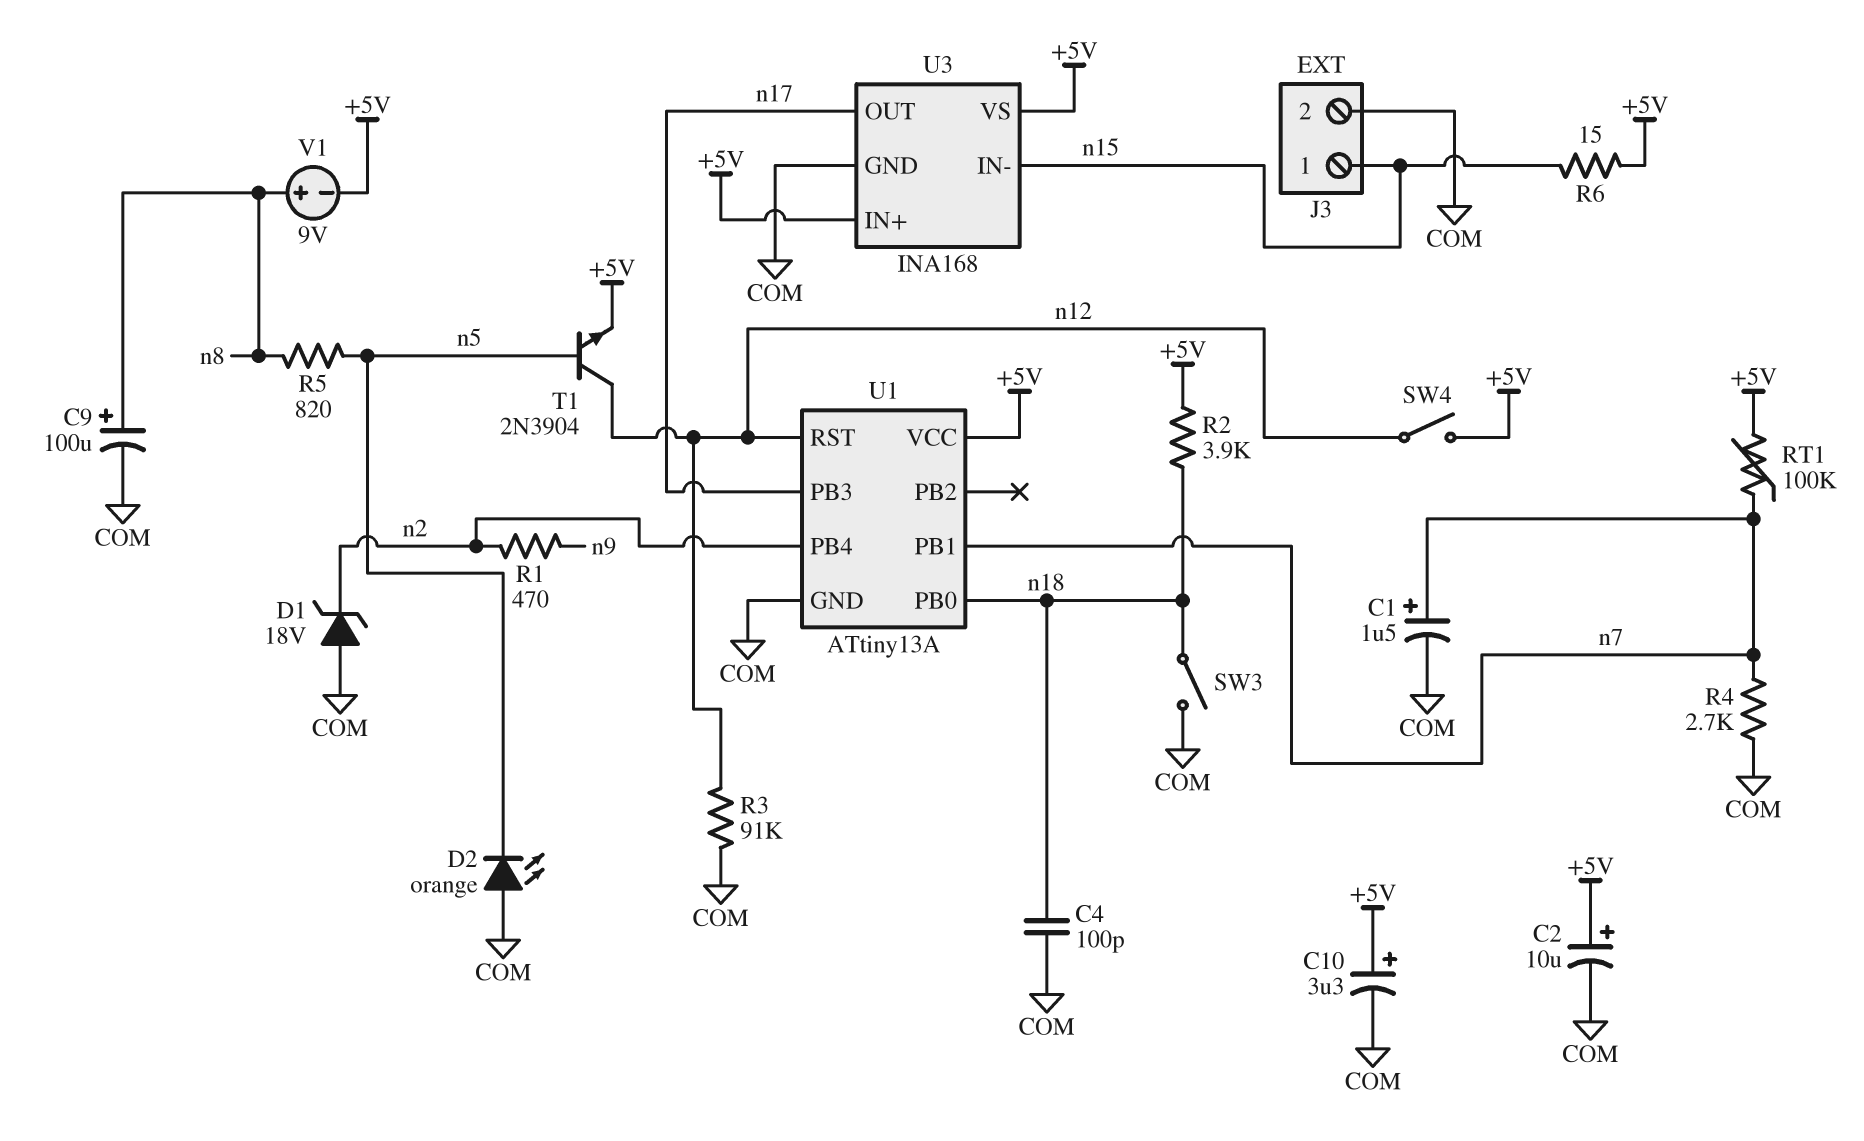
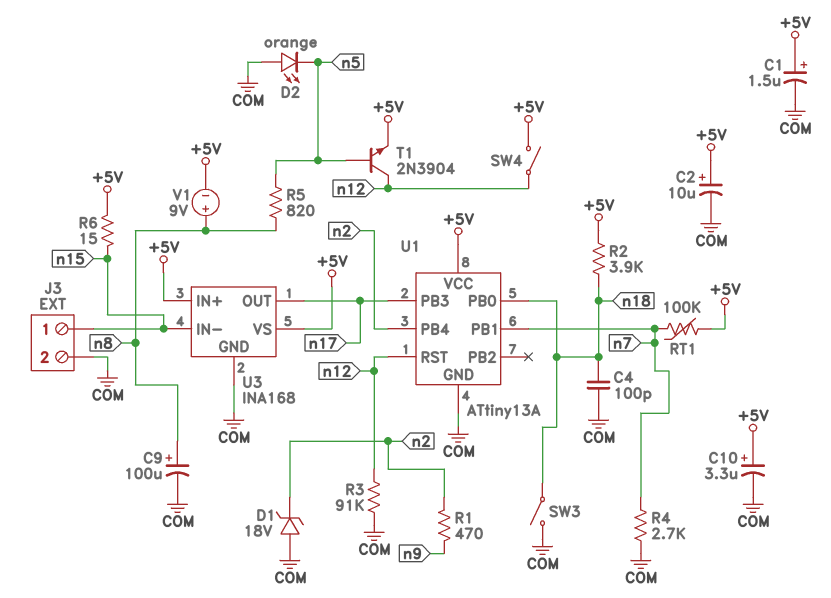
C1: 1.5uF (plus n7, minus COM) -> 1.5uF (plus +5V, minus COM)

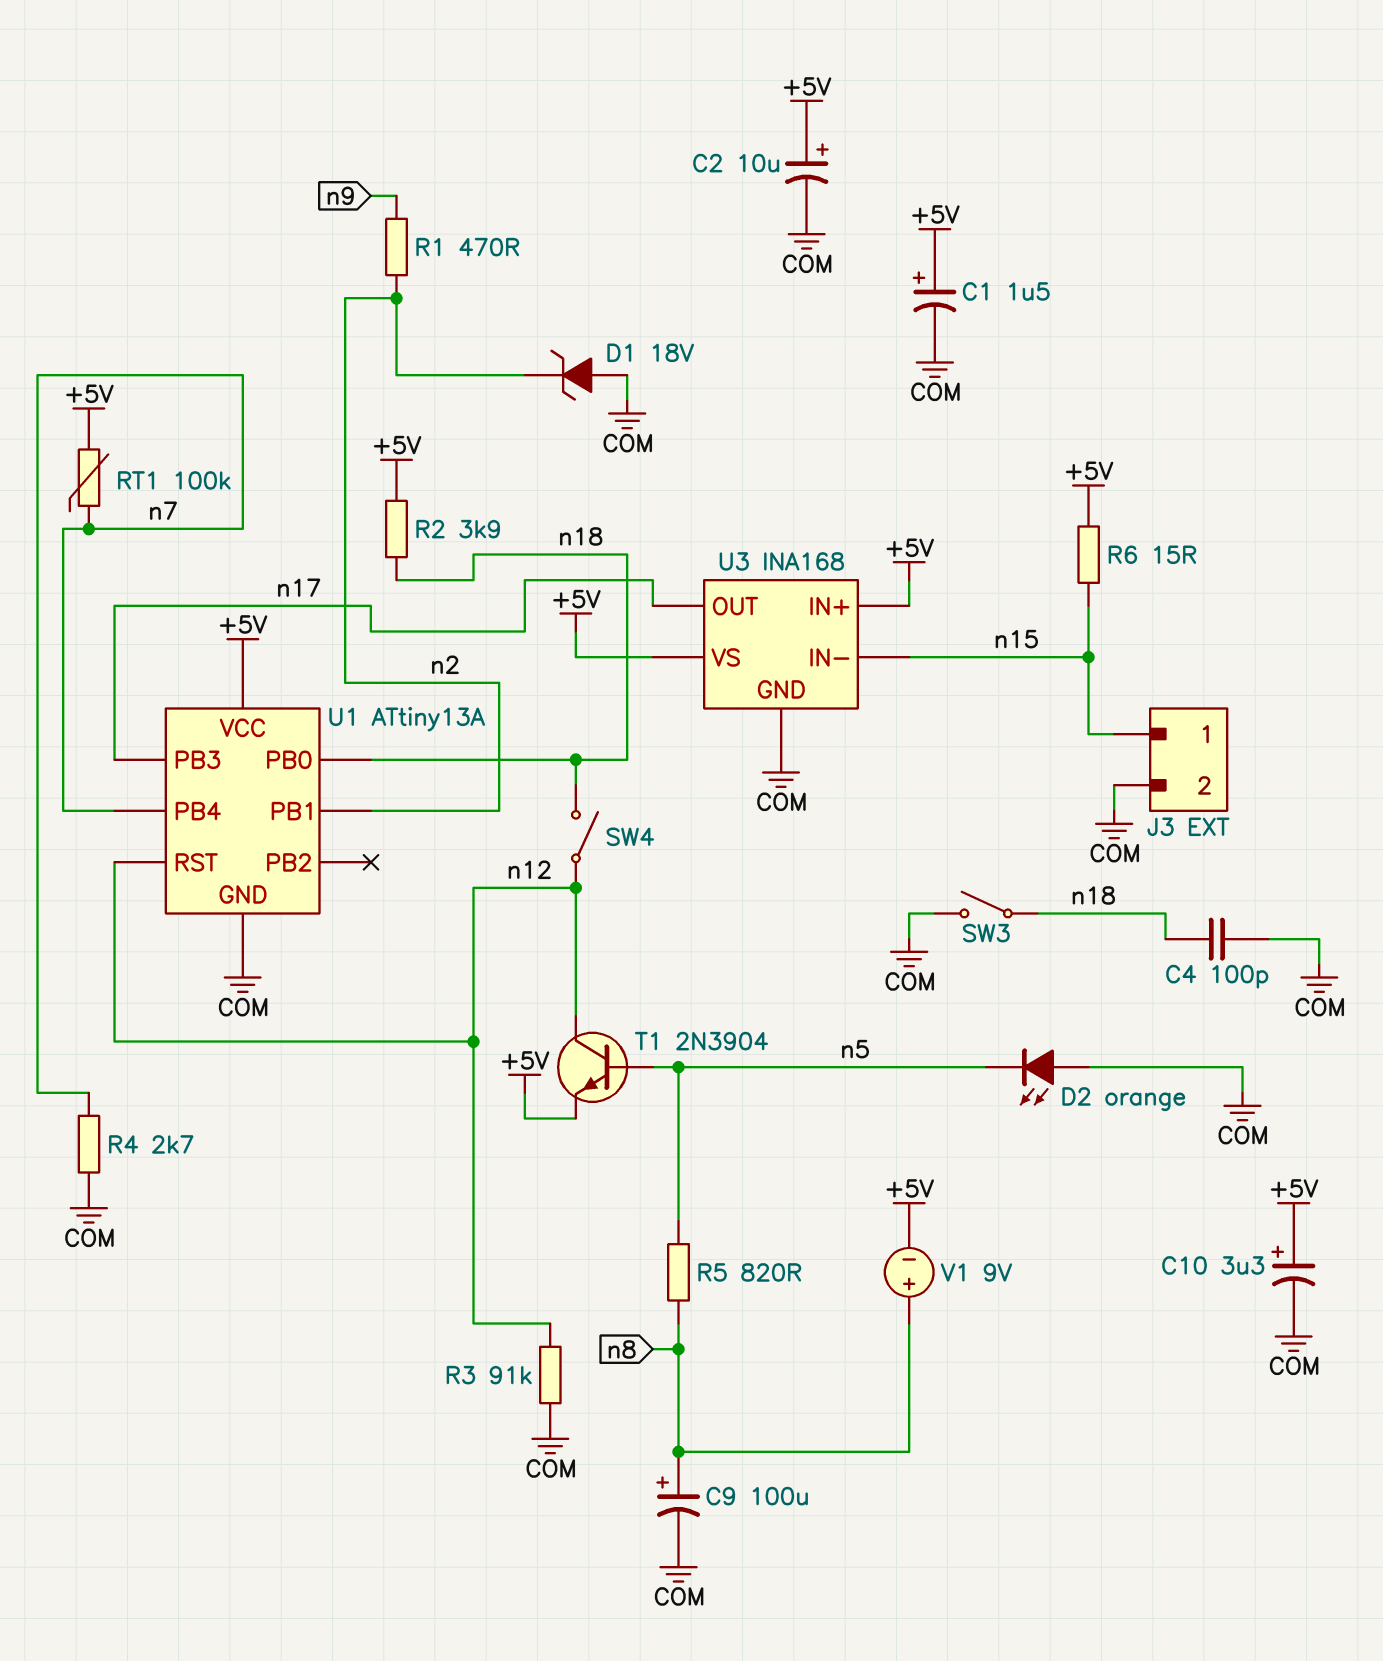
SW4: switch (+5V, n12) -> switch (n12, n18)
U1 pin PB1: n7 -> n2
U1 pin PB4: n2 -> n7

